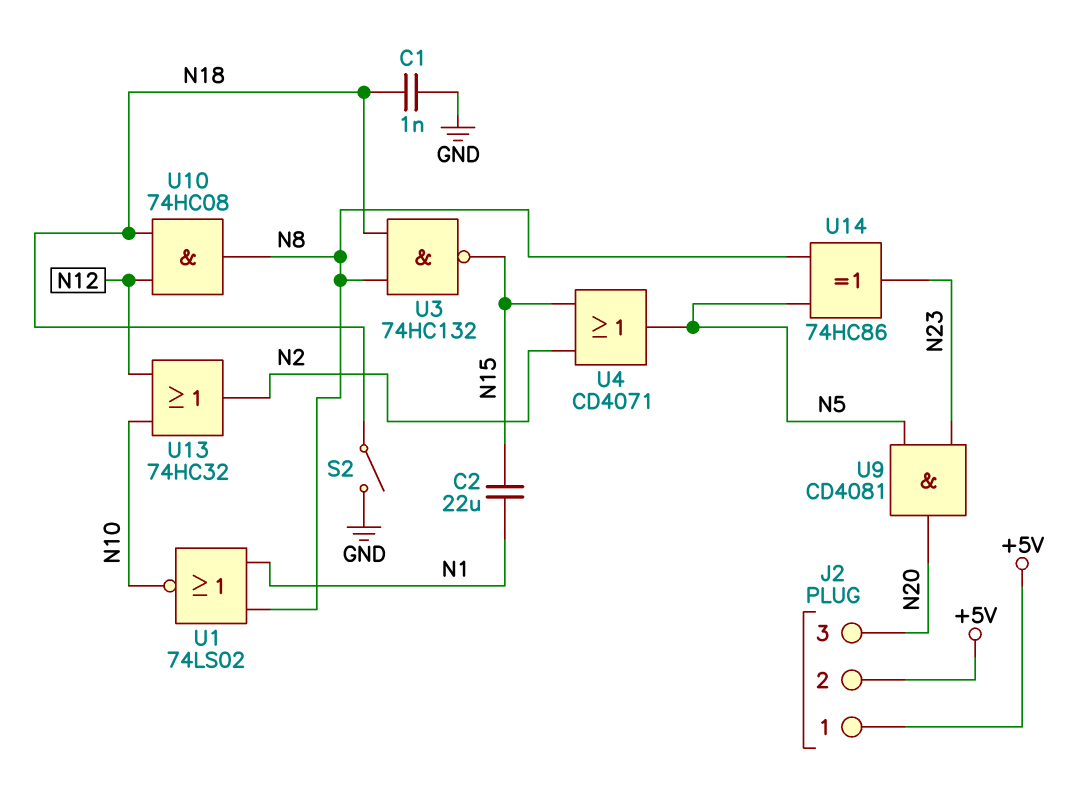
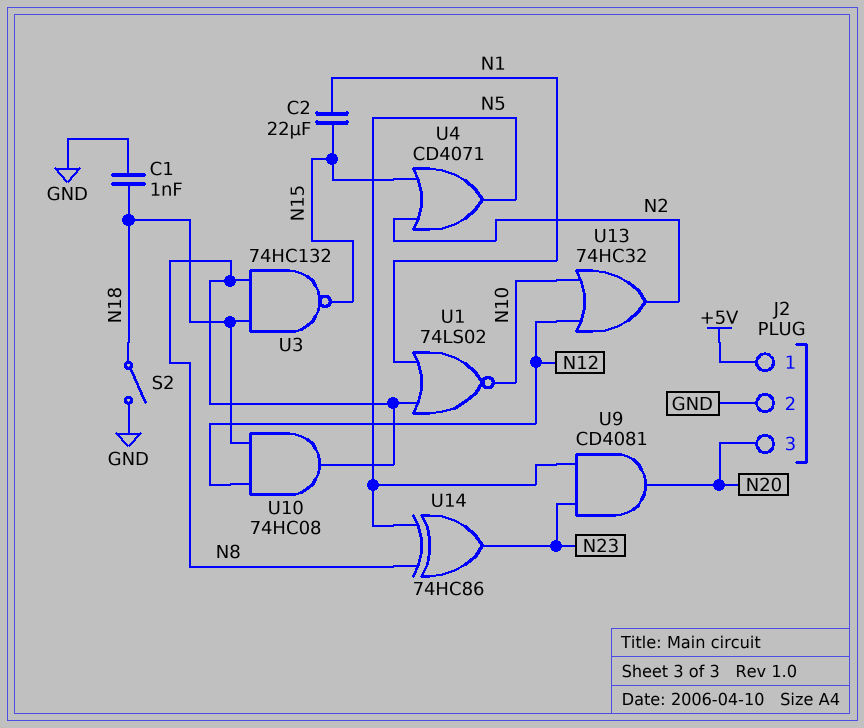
J2 pin 2: +5V -> GND

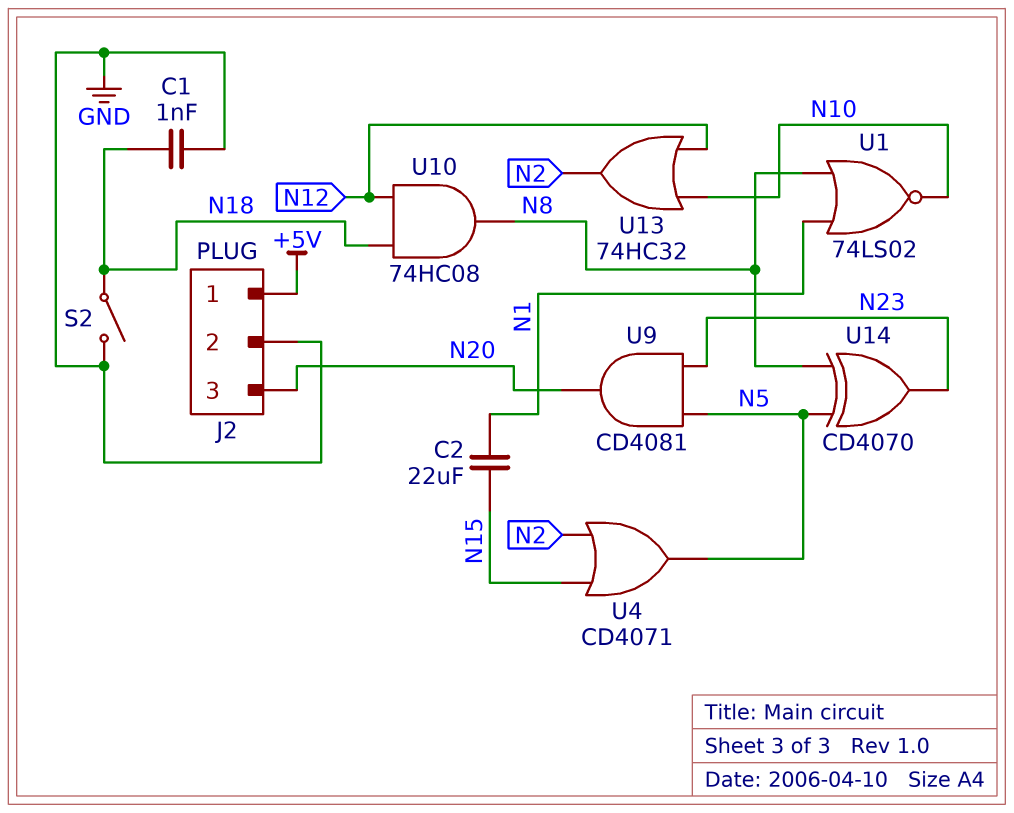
U3: NAND 74HC132 (in N8, in N18, out N15) -> none
U14: XOR 74HC86 (in N5, in N8, out N23) -> XOR CD4070 (in N5, in N8, out N23)

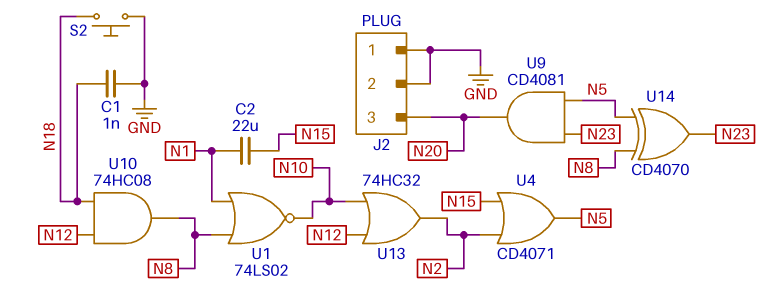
J2 pin 1: +5V -> GND
S2: switch (GND, N18) -> button (GND, N18)

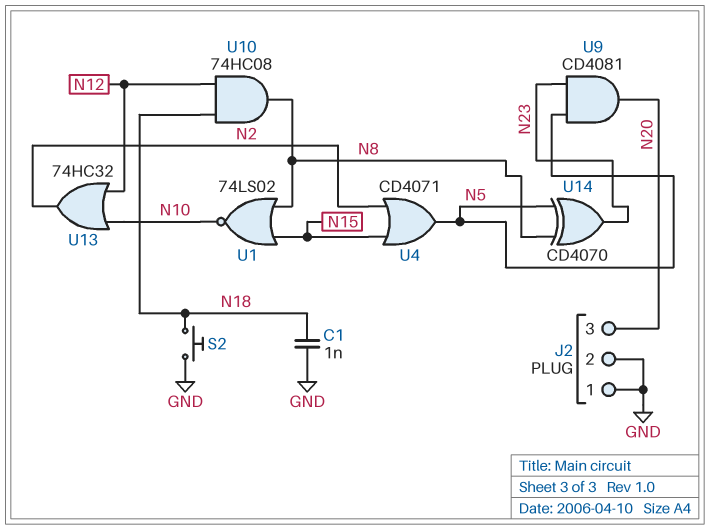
C2: 22uF (N1, N15) -> none
U1: NOR 74LS02 (in N1, in N8, out N10) -> NOR 74LS02 (in N8, in N15, out N10)

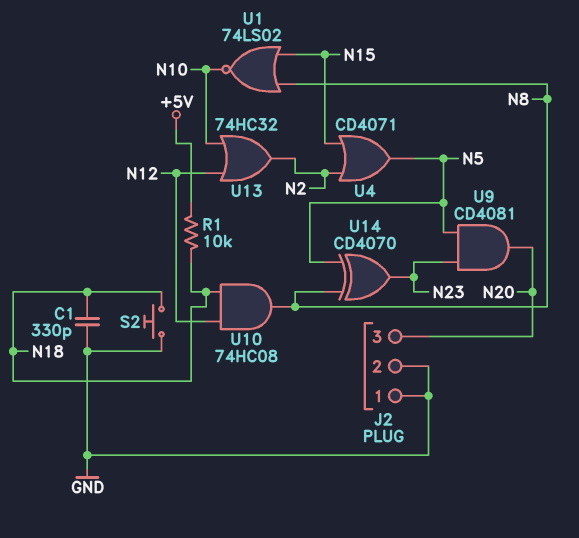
C1: 1nF (GND, N18) -> 330pF (GND, N18)
R1: none -> 10k (+5V, N18)

